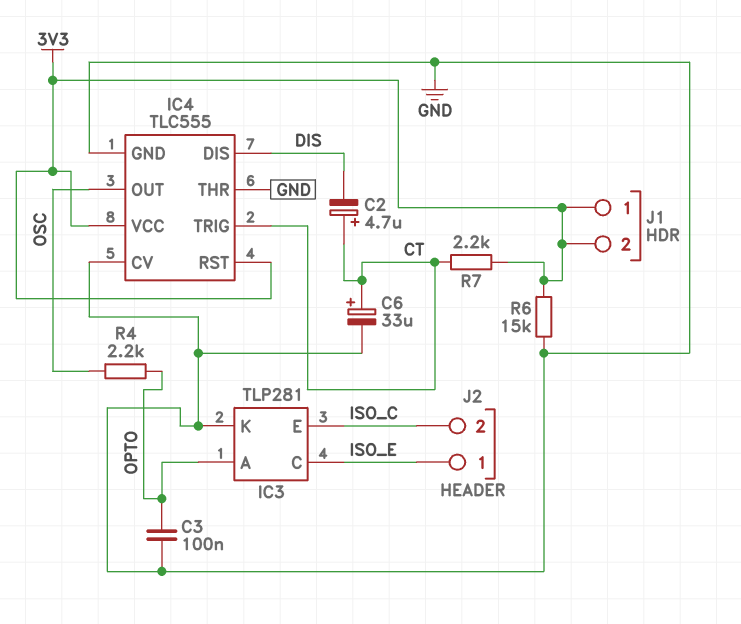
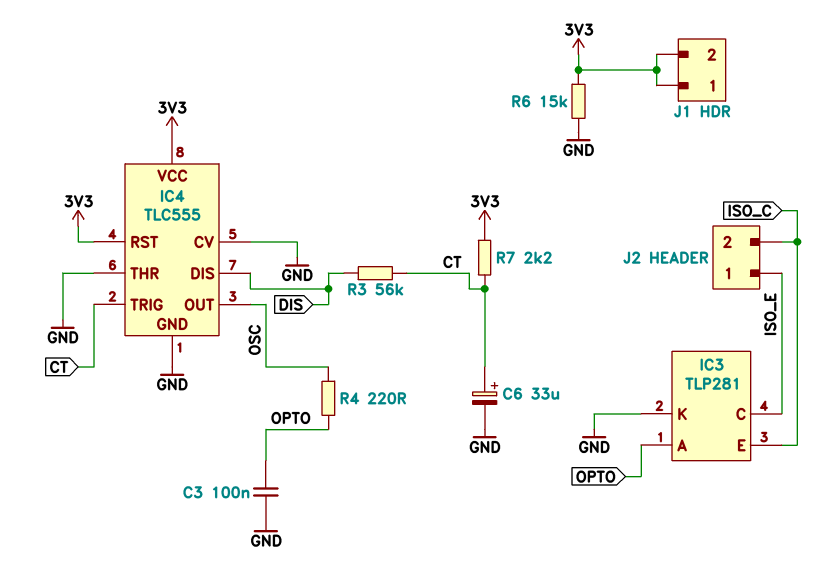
C2: 4.7uF (plus CT, minus DIS) -> none
R3: none -> 56k (CT, DIS)
R4: 2.2k (OPTO, OSC) -> 220 (OPTO, OSC)

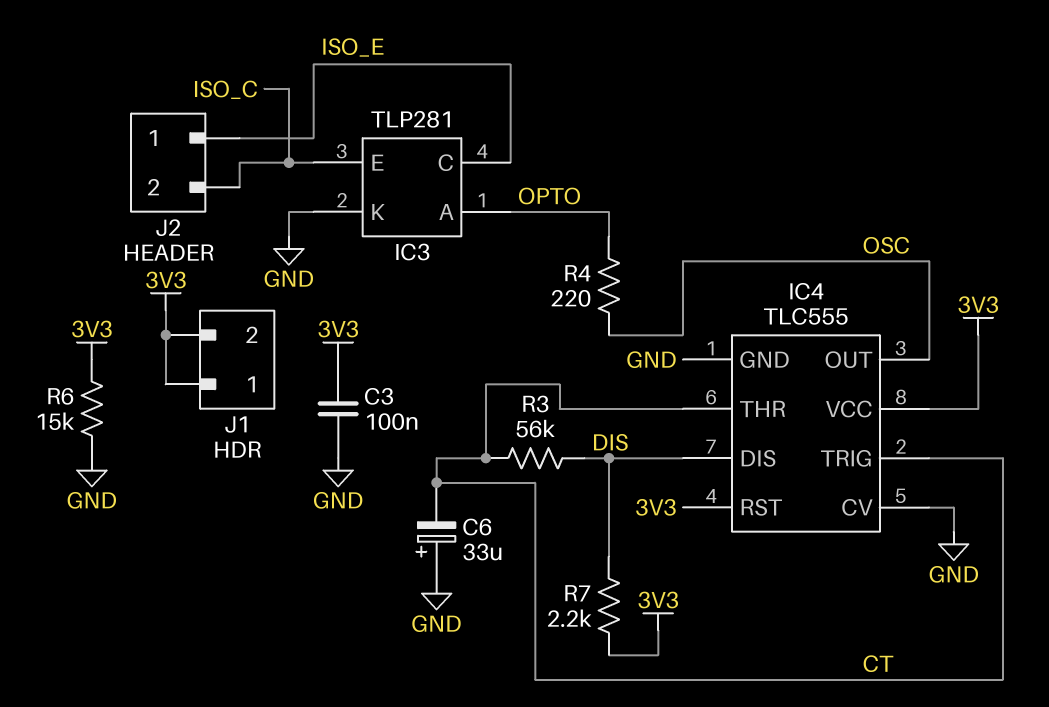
C3: 100nF (GND, OPTO) -> 100nF (3V3, GND)
C6: 33uF (plus CT, minus GND) -> 33uF (plus GND, minus CT)
IC4 pin THR: GND -> CT
R7: 2.2k (3V3, CT) -> 2.2k (3V3, DIS)

